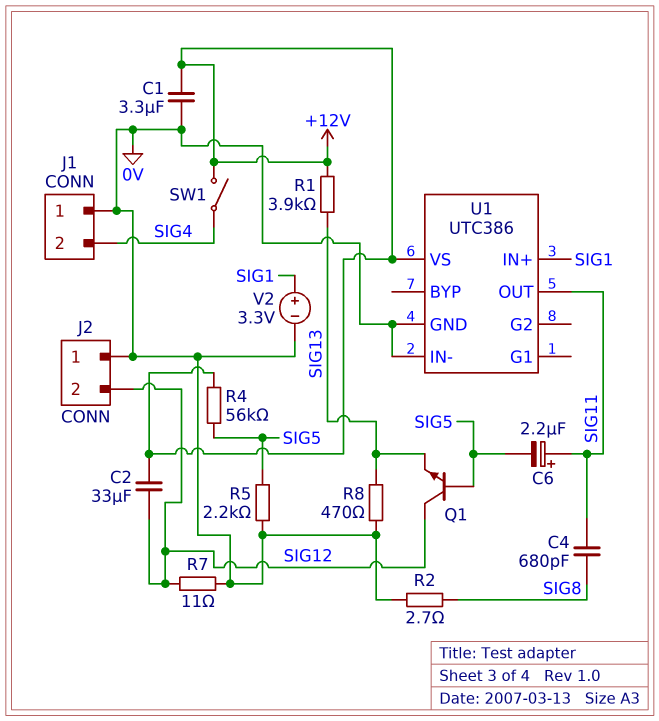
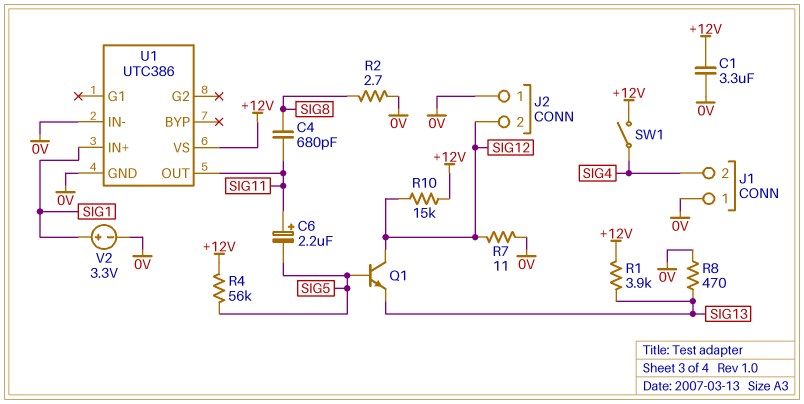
C2: 33uF (+12V, SIG12) -> none
R5: 2.2k (0V, SIG5) -> none
R10: none -> 15k (+12V, SIG12)

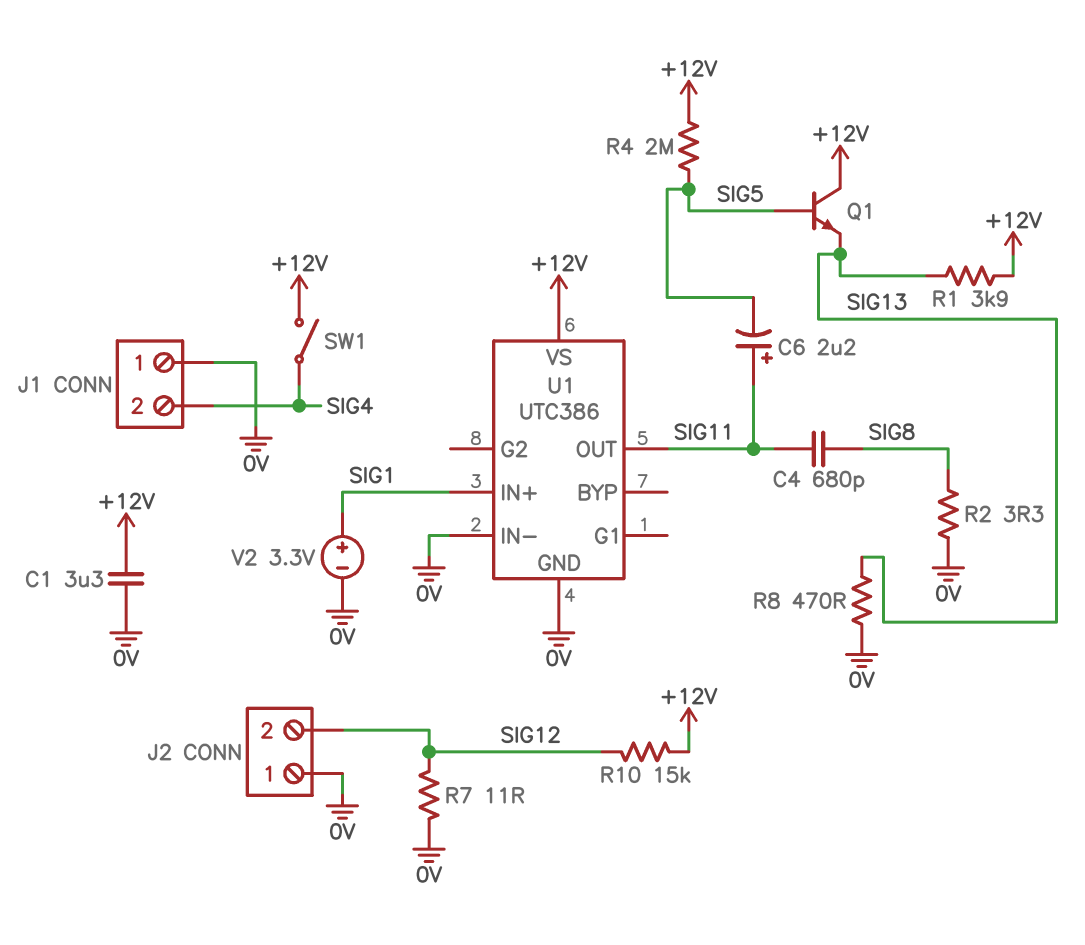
Q1: NPN (B SIG5, C SIG12, E SIG13) -> NPN (B SIG5, C +12V, E SIG13)
R2: 2.7 (0V, SIG8) -> 3.3 (0V, SIG8)
R4: 56k (+12V, SIG5) -> 2M (+12V, SIG5)

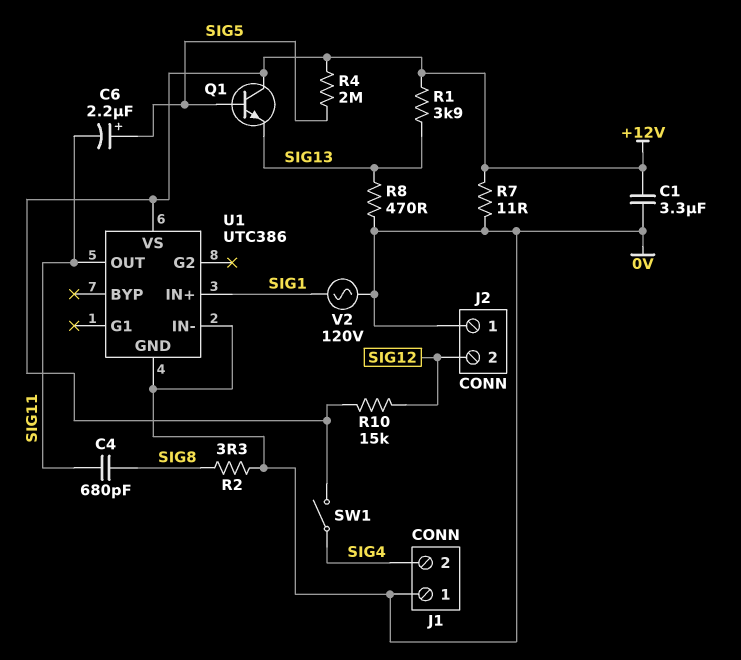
C6: 2.2uF (plus SIG11, minus SIG5) -> 2.2uF (plus SIG5, minus SIG11)
R7: 11 (0V, SIG12) -> 11 (+12V, 0V)
V2: 3.3V (plus SIG1, minus 0V) -> AC 120V (0V, SIG1)

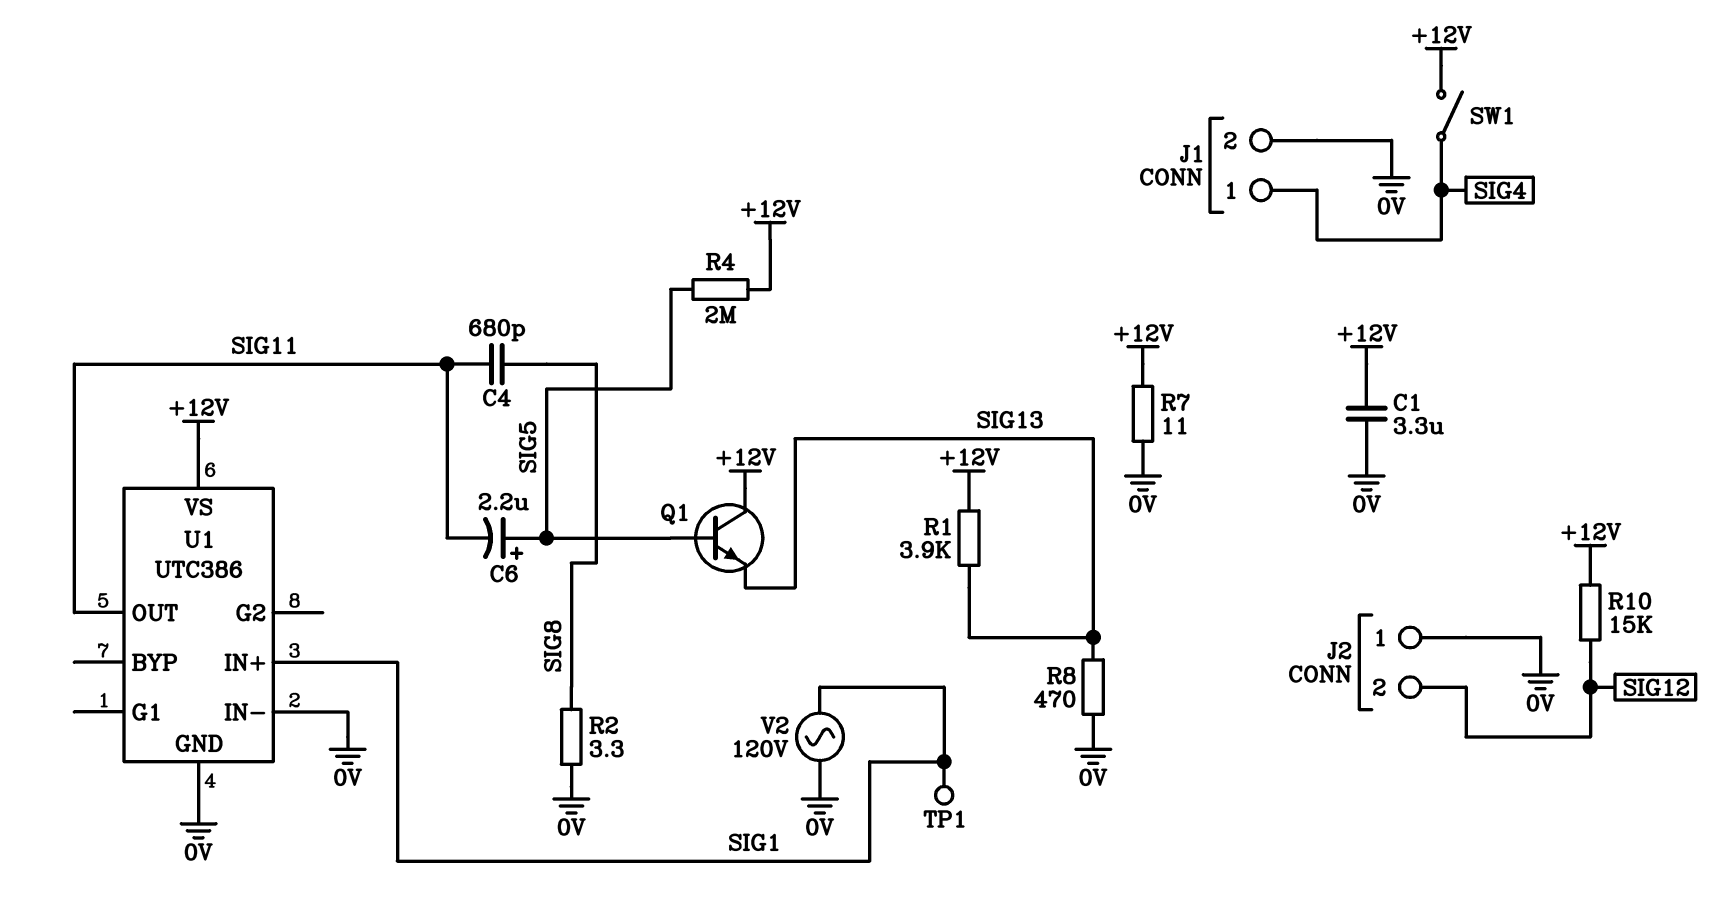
J1 pin 1: 0V -> SIG4
J1 pin 2: SIG4 -> 0V
TP1: none -> test point (SIG1)

